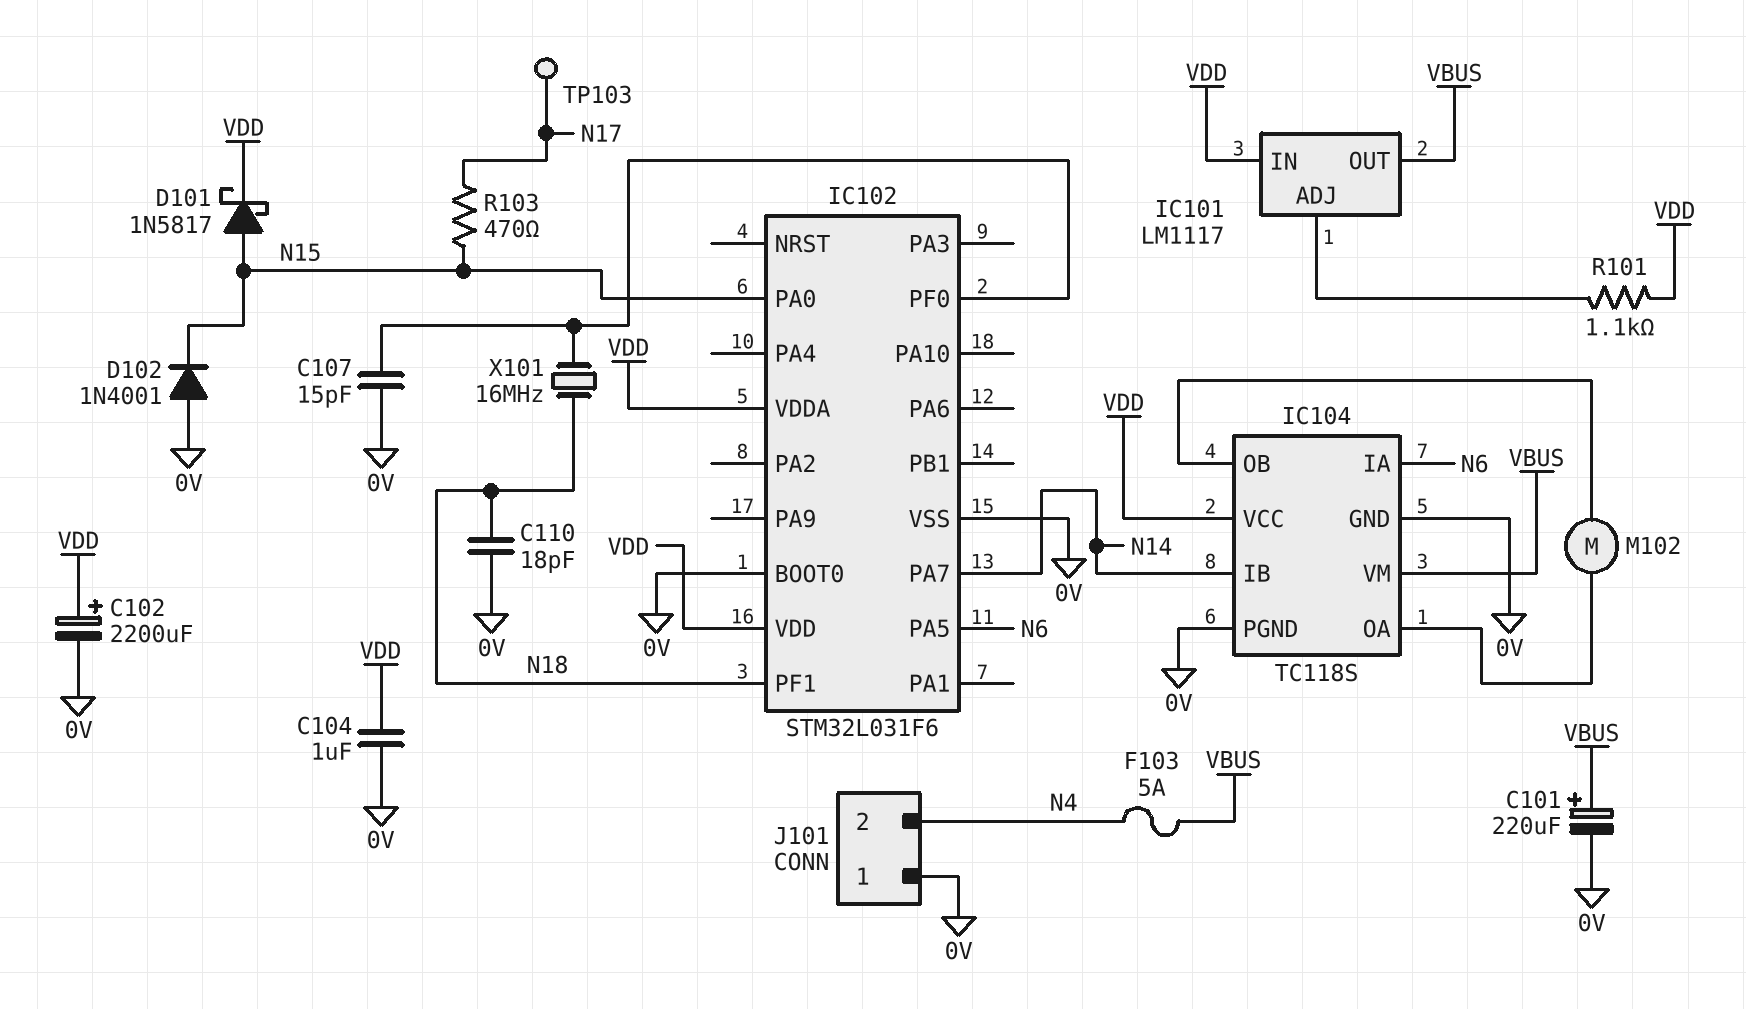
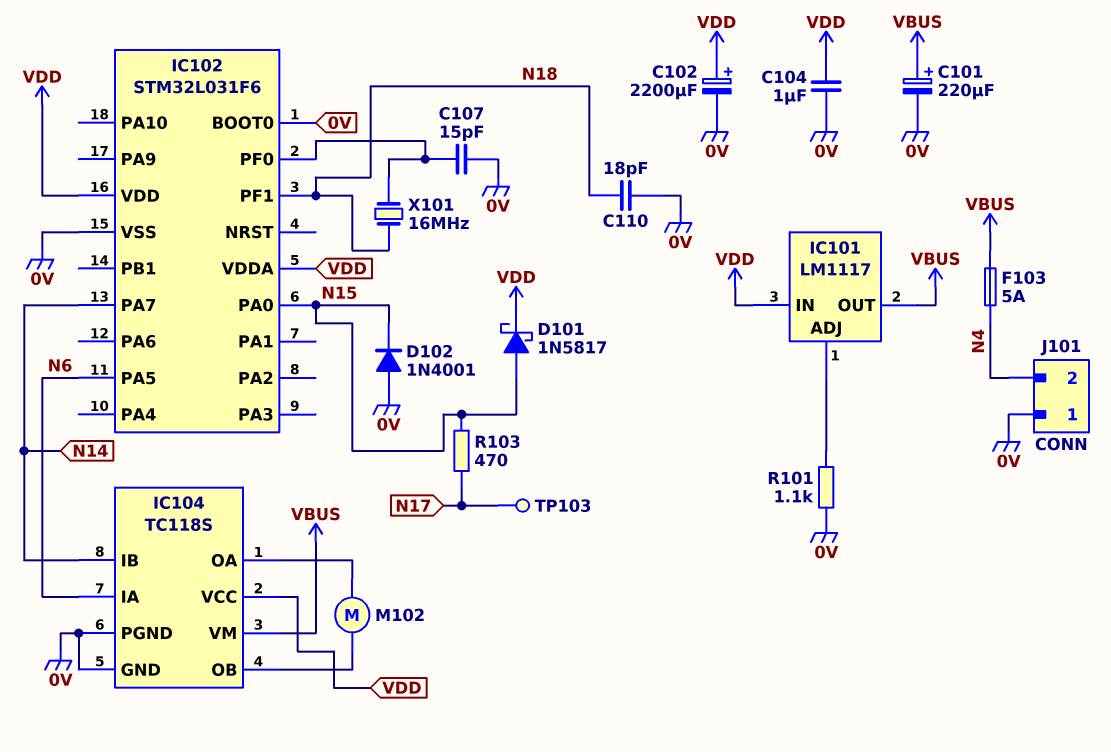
R101: 1.1k (IC101/ADJ, VDD) -> 1.1k (0V, IC101/ADJ)

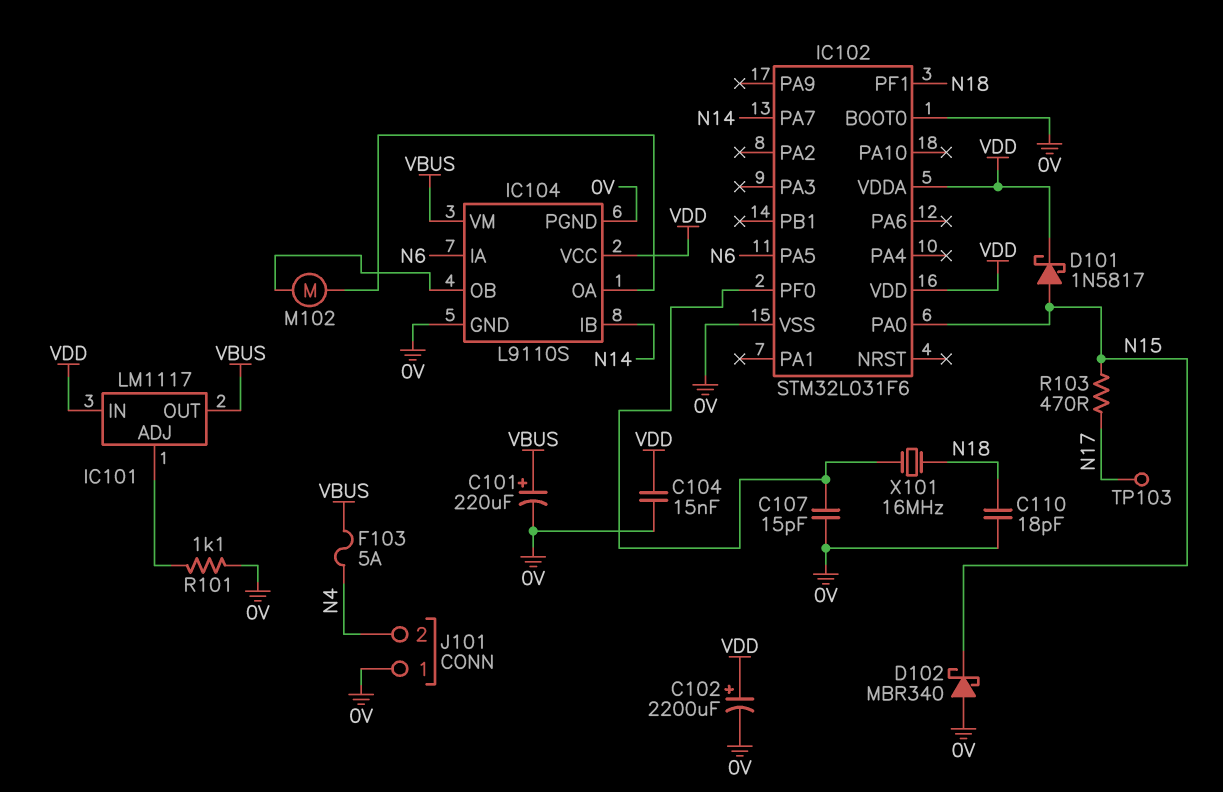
C104: 1uF (0V, VDD) -> 15nF (0V, VDD)
D102: diode 1N4001 (A 0V, K N15) -> schottky MBR340 (A 0V, K N15)
IC104: TC118S -> L9110S

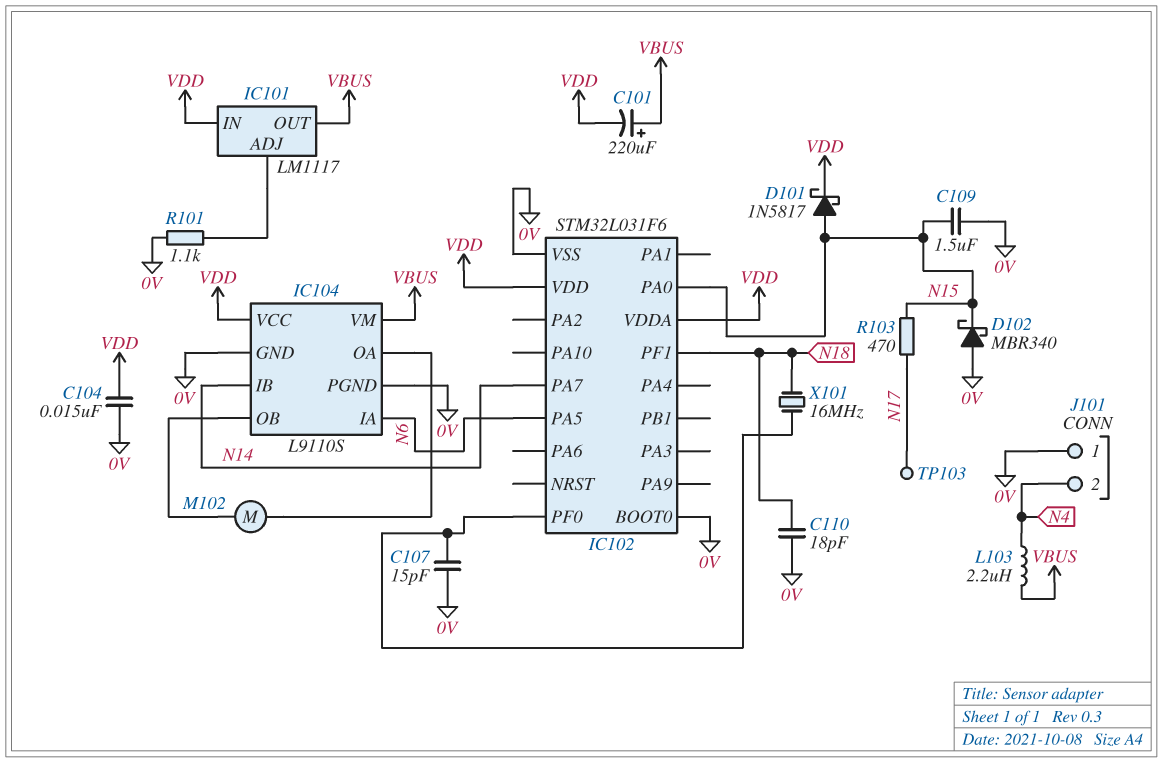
C101: 220uF (plus VBUS, minus 0V) -> 220uF (plus VBUS, minus VDD)
C102: 2200uF (plus VDD, minus 0V) -> none
C109: none -> 1.5uF (0V, N15)
F103: 5A (N4, VBUS) -> none
L103: none -> 2.2uH (N4, VBUS)

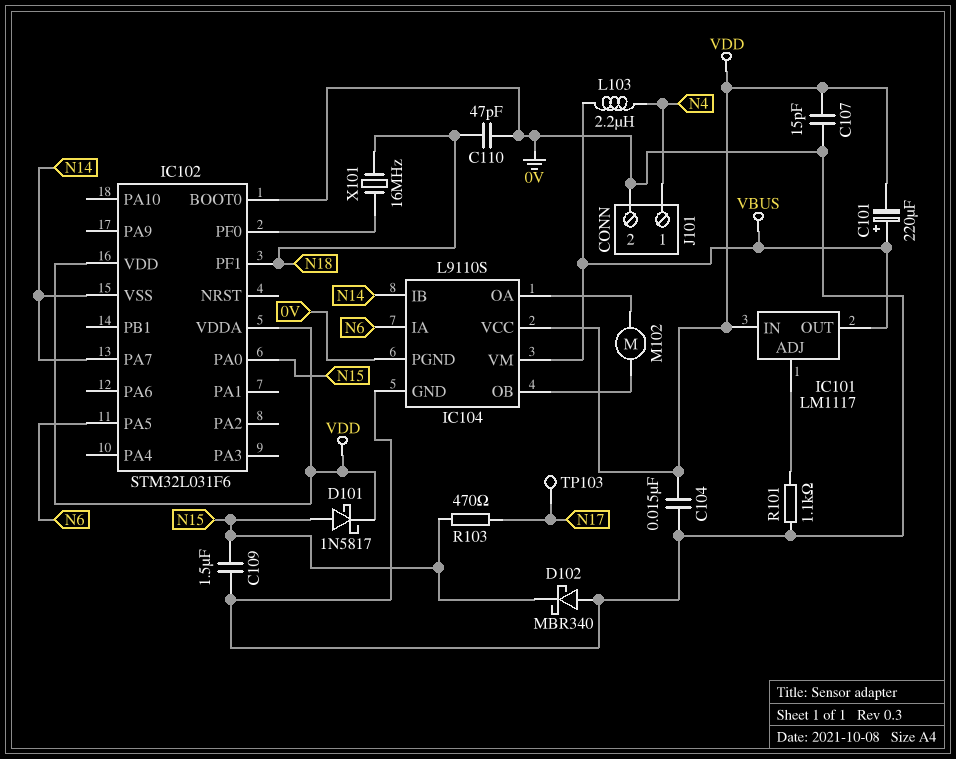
C107: 15pF (0V, IC102/PF0) -> 15pF (0V, VDD)
C110: 18pF (0V, N18) -> 47pF (0V, N18)
IC102 pin VSS: 0V -> N14
J101 pin 1: 0V -> N4
J101 pin 2: N4 -> 0V

